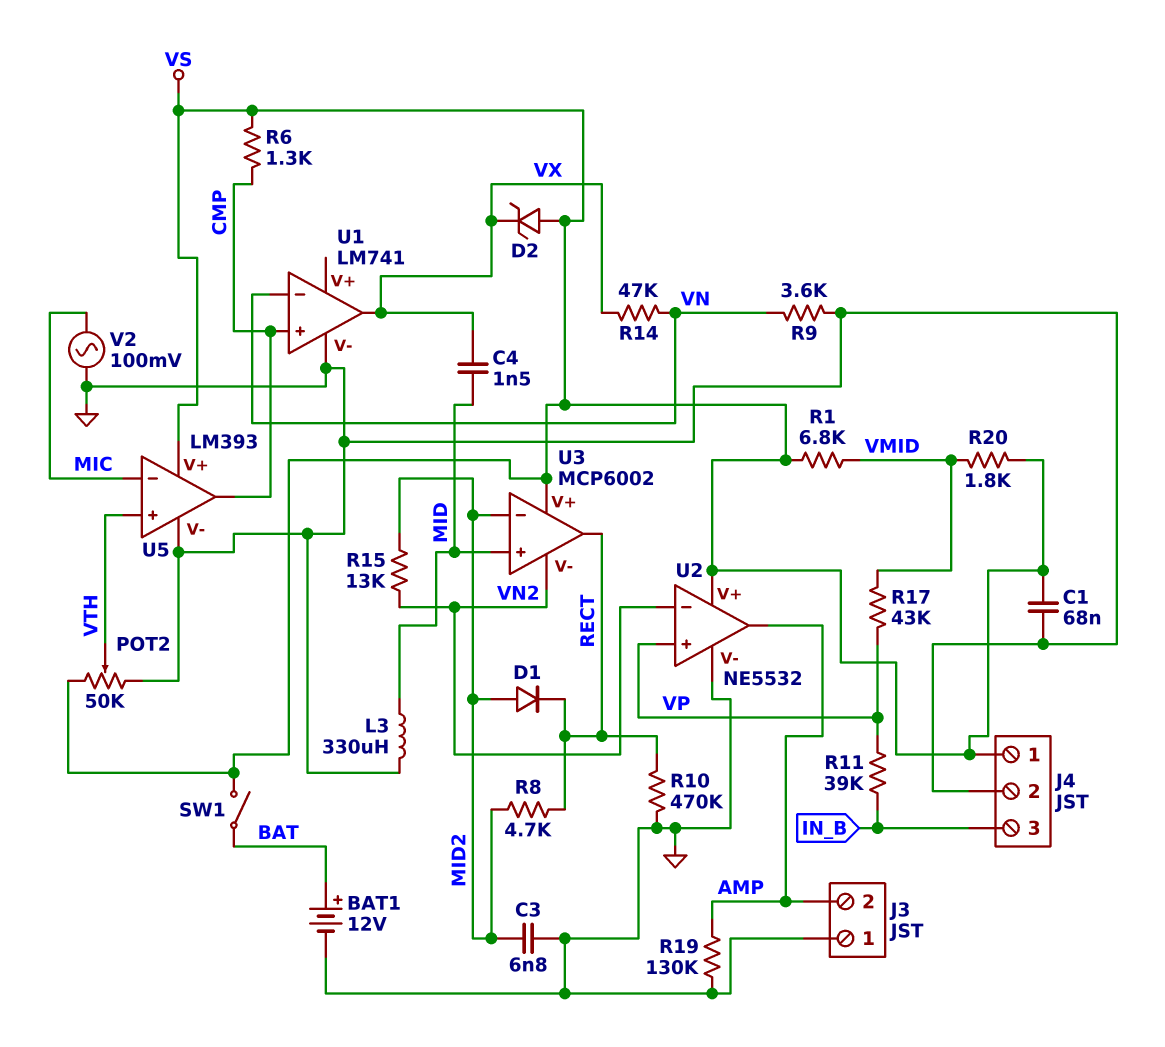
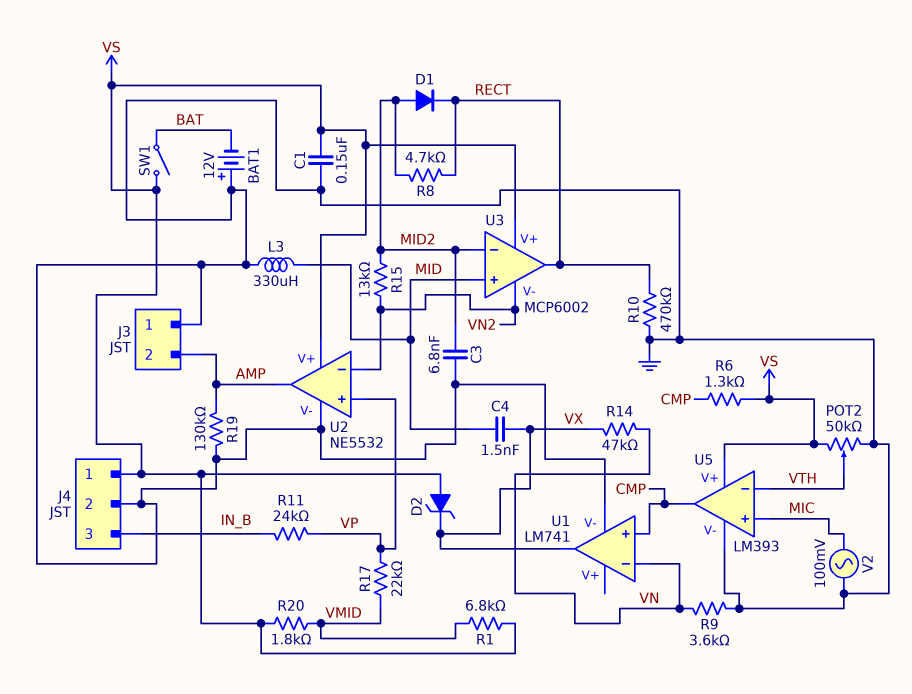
BAT1: 12V (plus BAT, minus GND) -> 12V (plus GND, minus BAT)
C1: 68nF (GND, VS) -> 150nF (GND, VS)
R11: 39k (IN_B, VP) -> 24k (IN_B, VP)
R17: 43k (VMID, VP) -> 22k (VMID, VP)
U5 pin in+: VTH -> MIC
U5 pin in-: MIC -> VTH

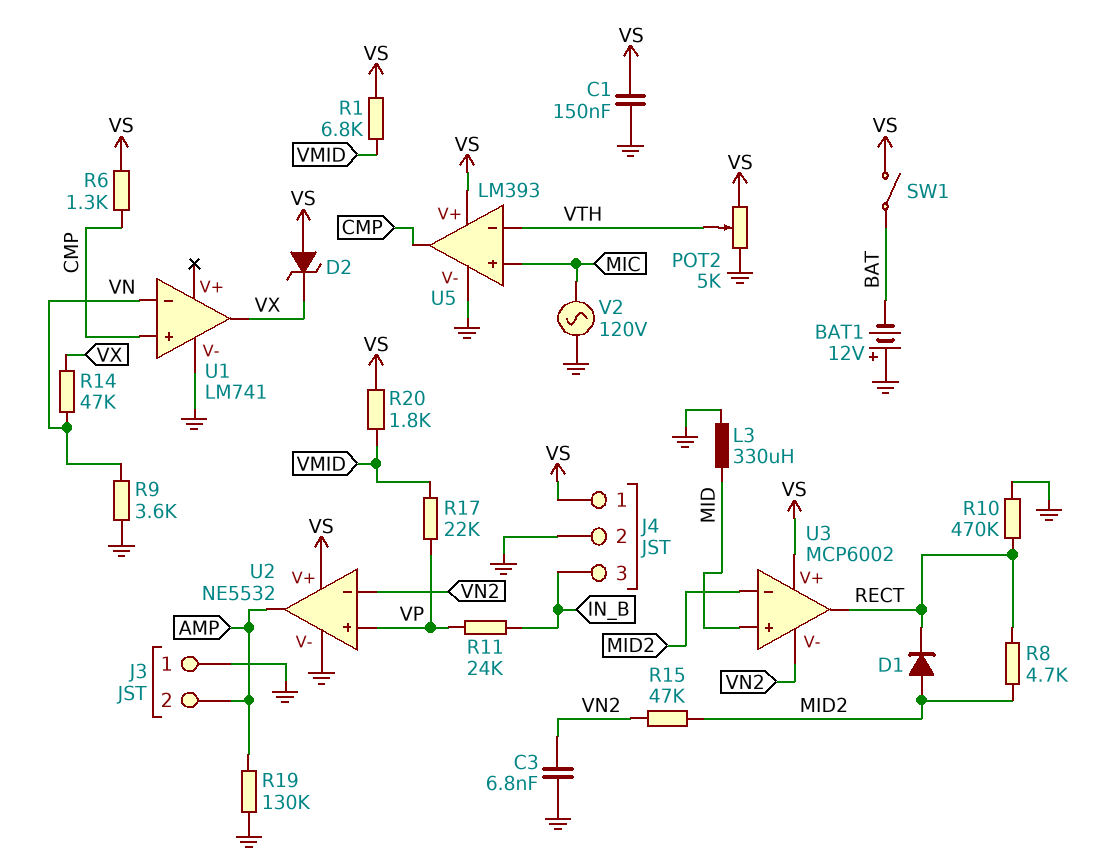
C3: 6.8nF (GND, MID2) -> 6.8nF (GND, VN2)
C4: 1.5nF (MID, VX) -> none
POT2: 50k (GND, VS, wiper VTH) -> 5k (GND, VS, wiper VTH)
R15: 13k (MID2, VN2) -> 47k (MID2, VN2)
V2: AC 100mV (GND, MIC) -> AC 120V (GND, MIC)

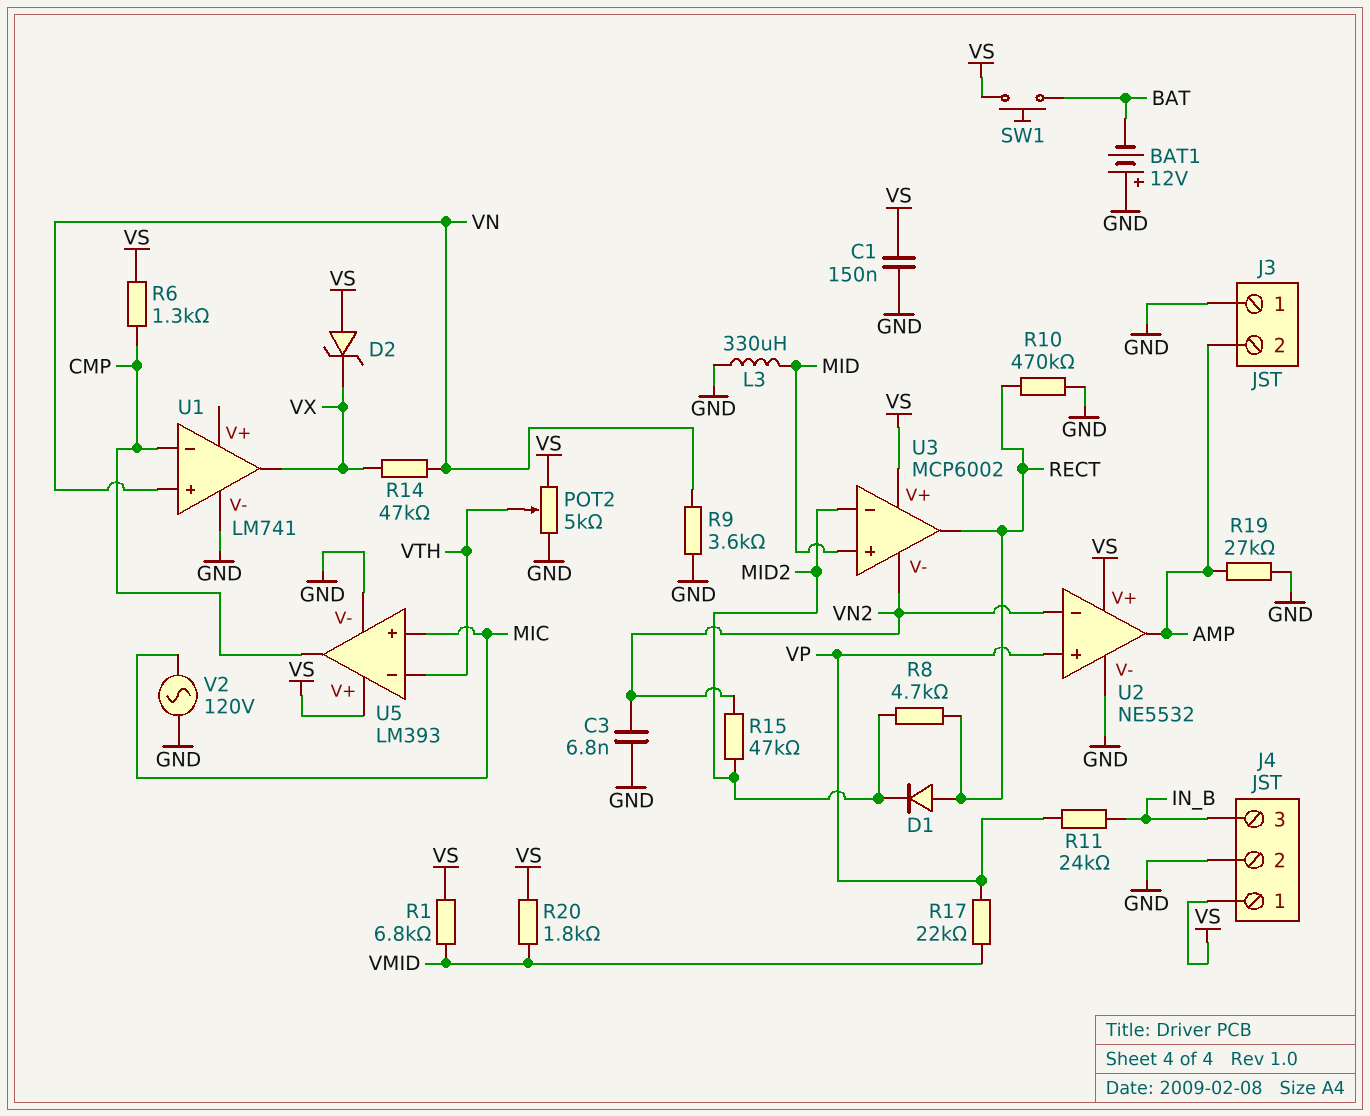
D1: diode (A MID2, K RECT) -> diode (A RECT, K MID2)
R19: 130k (AMP, GND) -> 27k (AMP, GND)
SW1: switch (BAT, VS) -> button (BAT, VS)
U1 pin in+: CMP -> VN
U1 pin in-: VN -> CMP

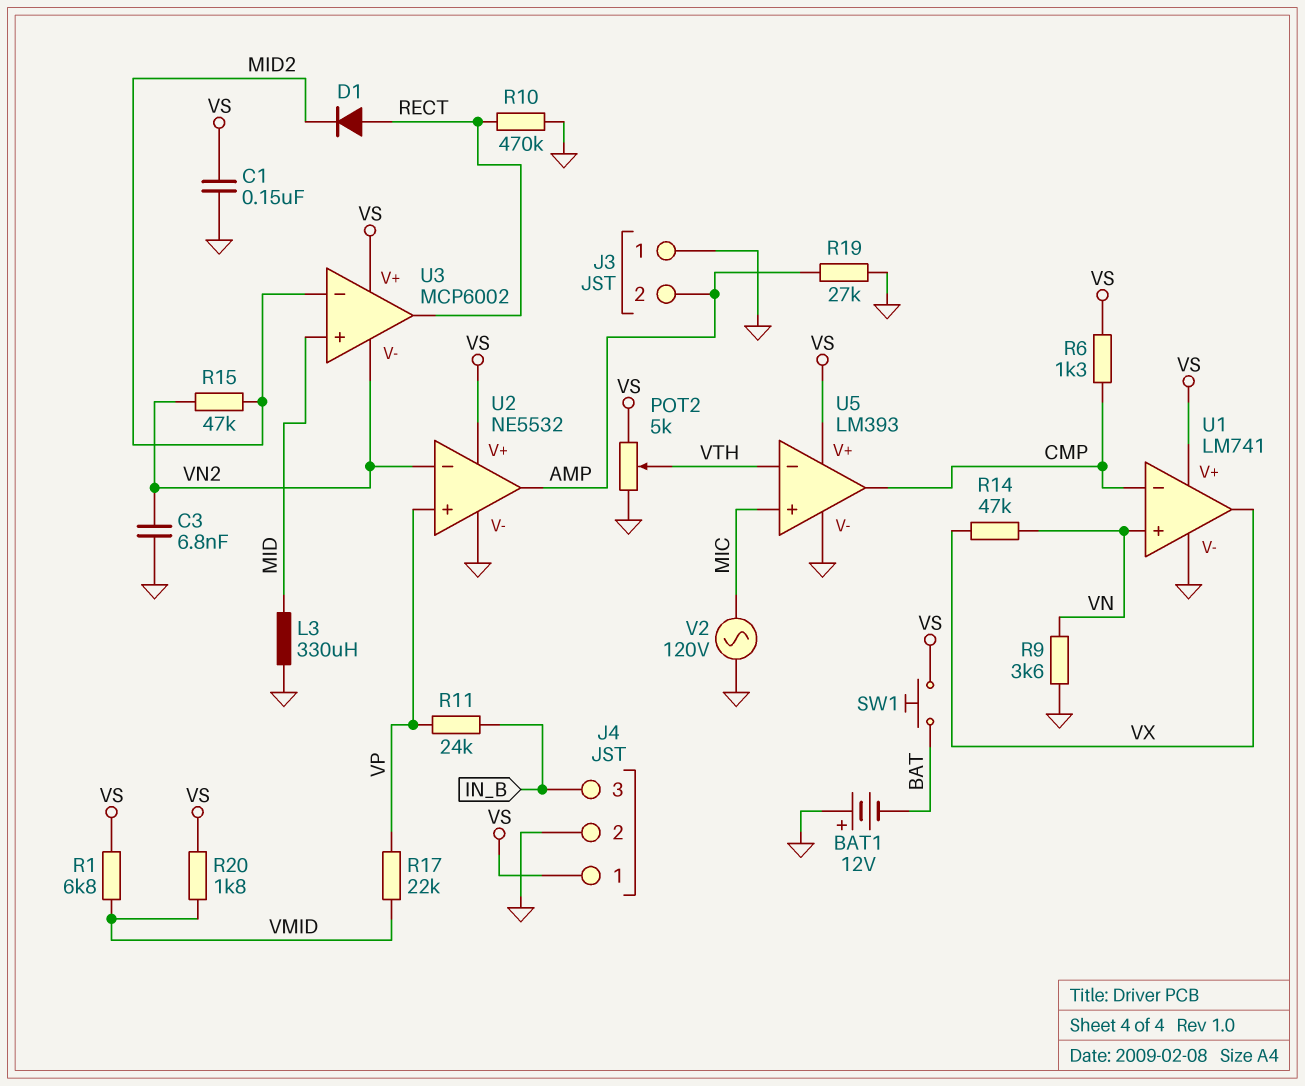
D2: zener (A VS, K VX) -> none
R8: 4.7k (MID2, RECT) -> none
U1 pin V+: none -> VS

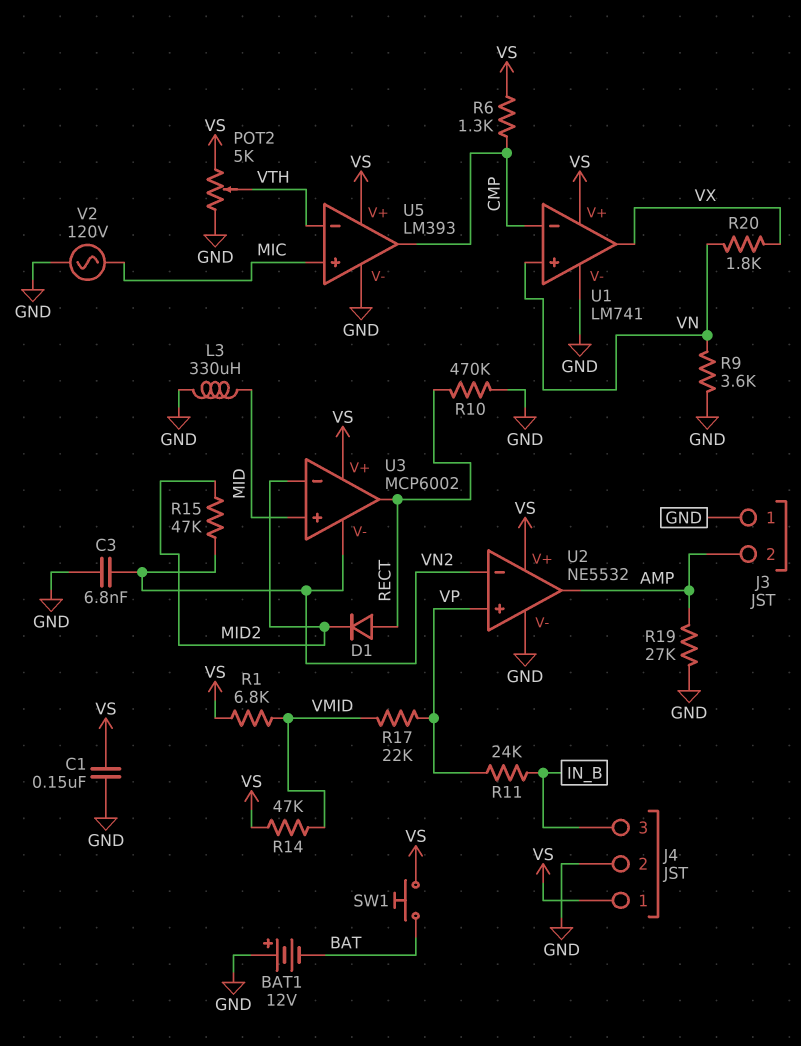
R14: 47k (VN, VX) -> 47k (VMID, VS)
R20: 1.8k (VMID, VS) -> 1.8k (VN, VX)

